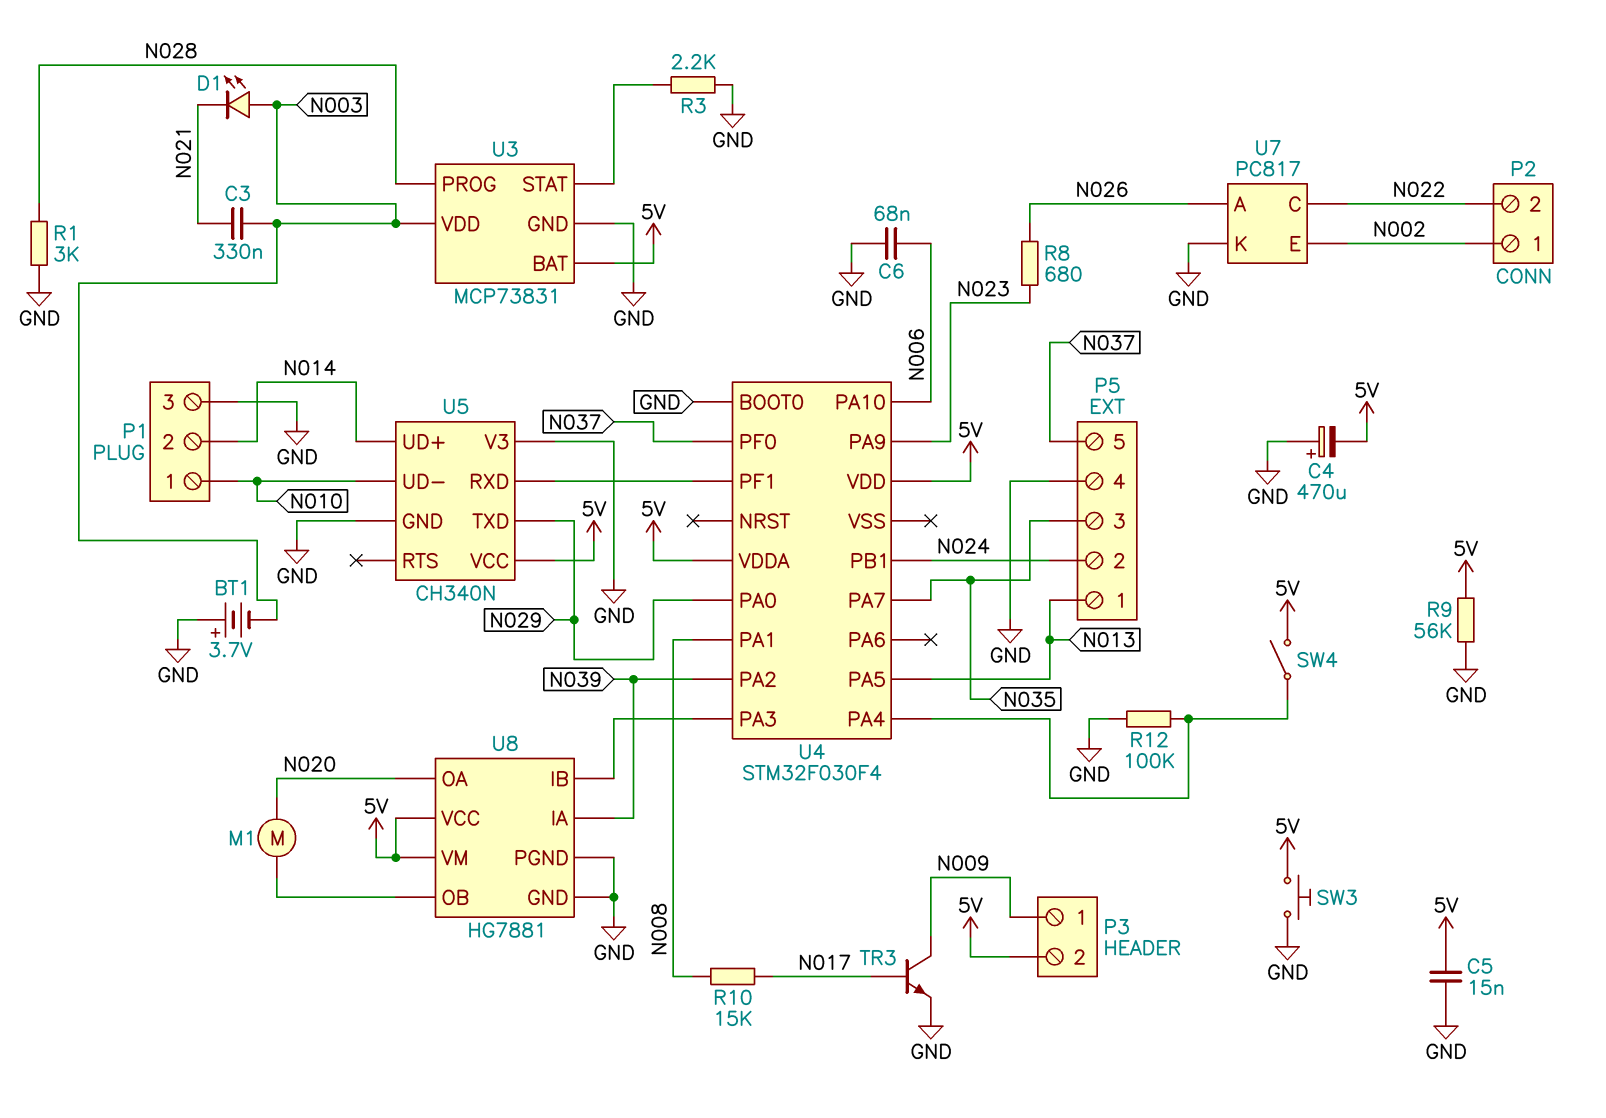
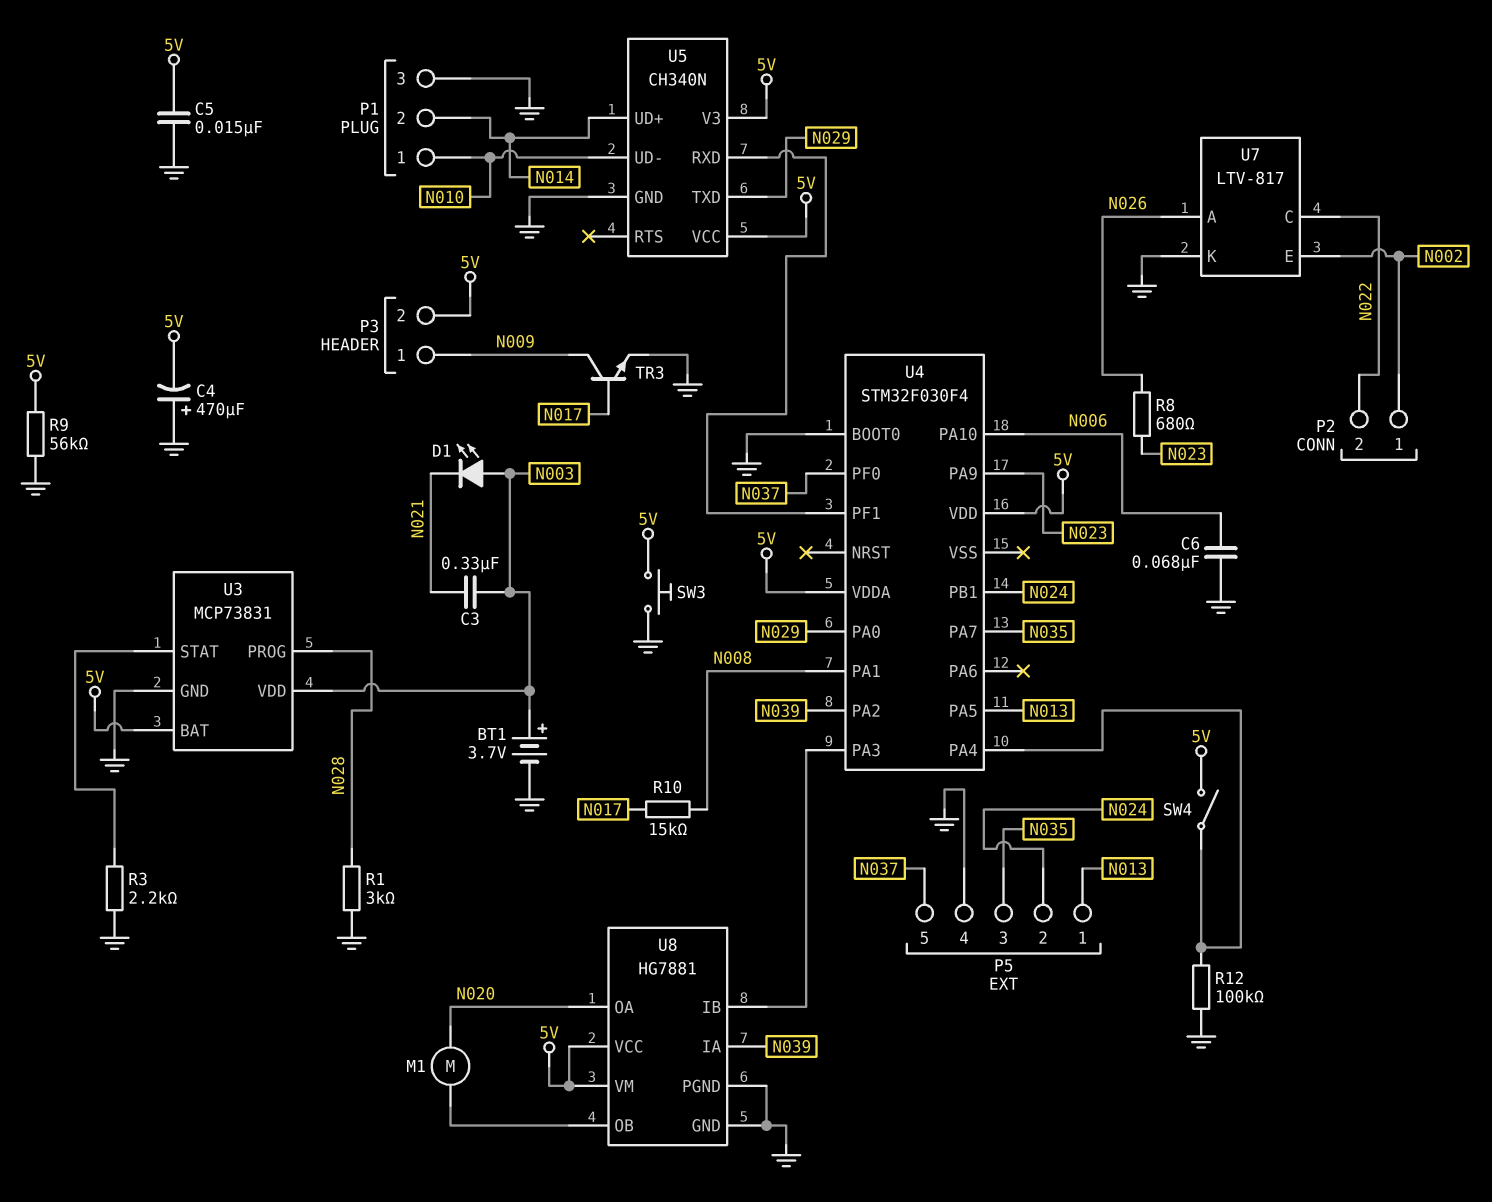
BT1: 3.7V (plus GND, minus N003) -> 3.7V (plus N003, minus GND)
U5 pin V3: GND -> 5V
U7: PC817 -> LTV-817

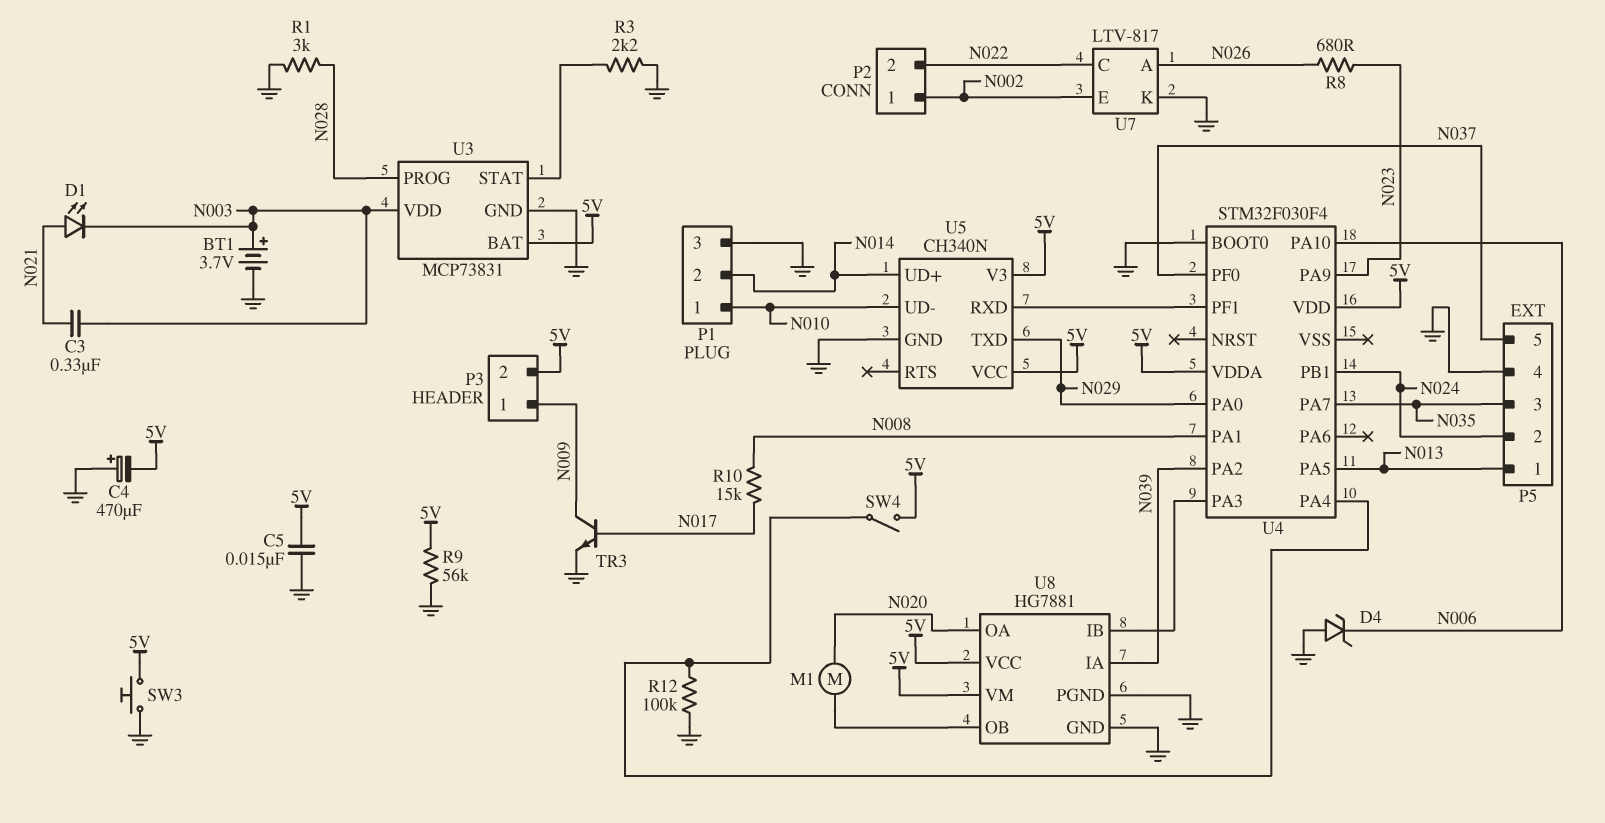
C6: 68nF (GND, N006) -> none
D1: LED (A N003, K N021) -> LED (A N021, K N003)
D4: none -> zener (A GND, K N006)

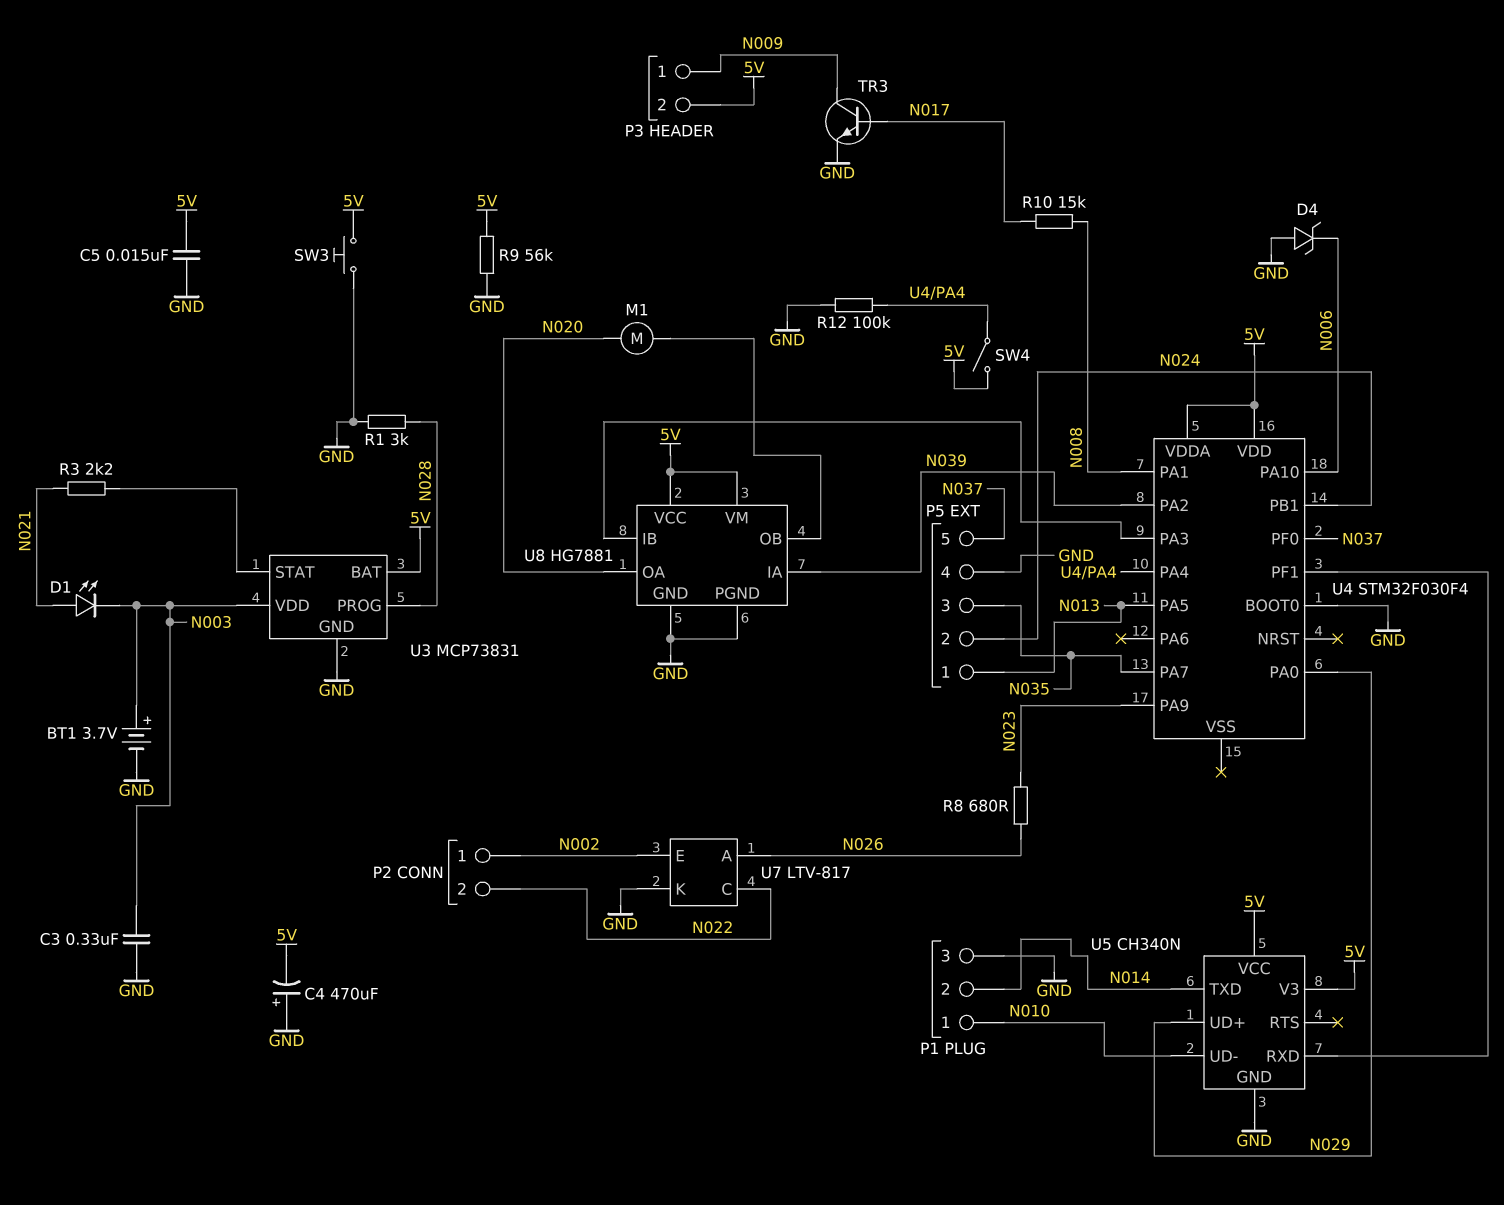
C3: 330nF (N003, N021) -> 330nF (GND, N003)
R3: 2.2k (GND, U3/STAT) -> 2.2k (N021, U3/STAT)
U5 pin TXD: N029 -> N014
U5 pin UD+: N014 -> N029

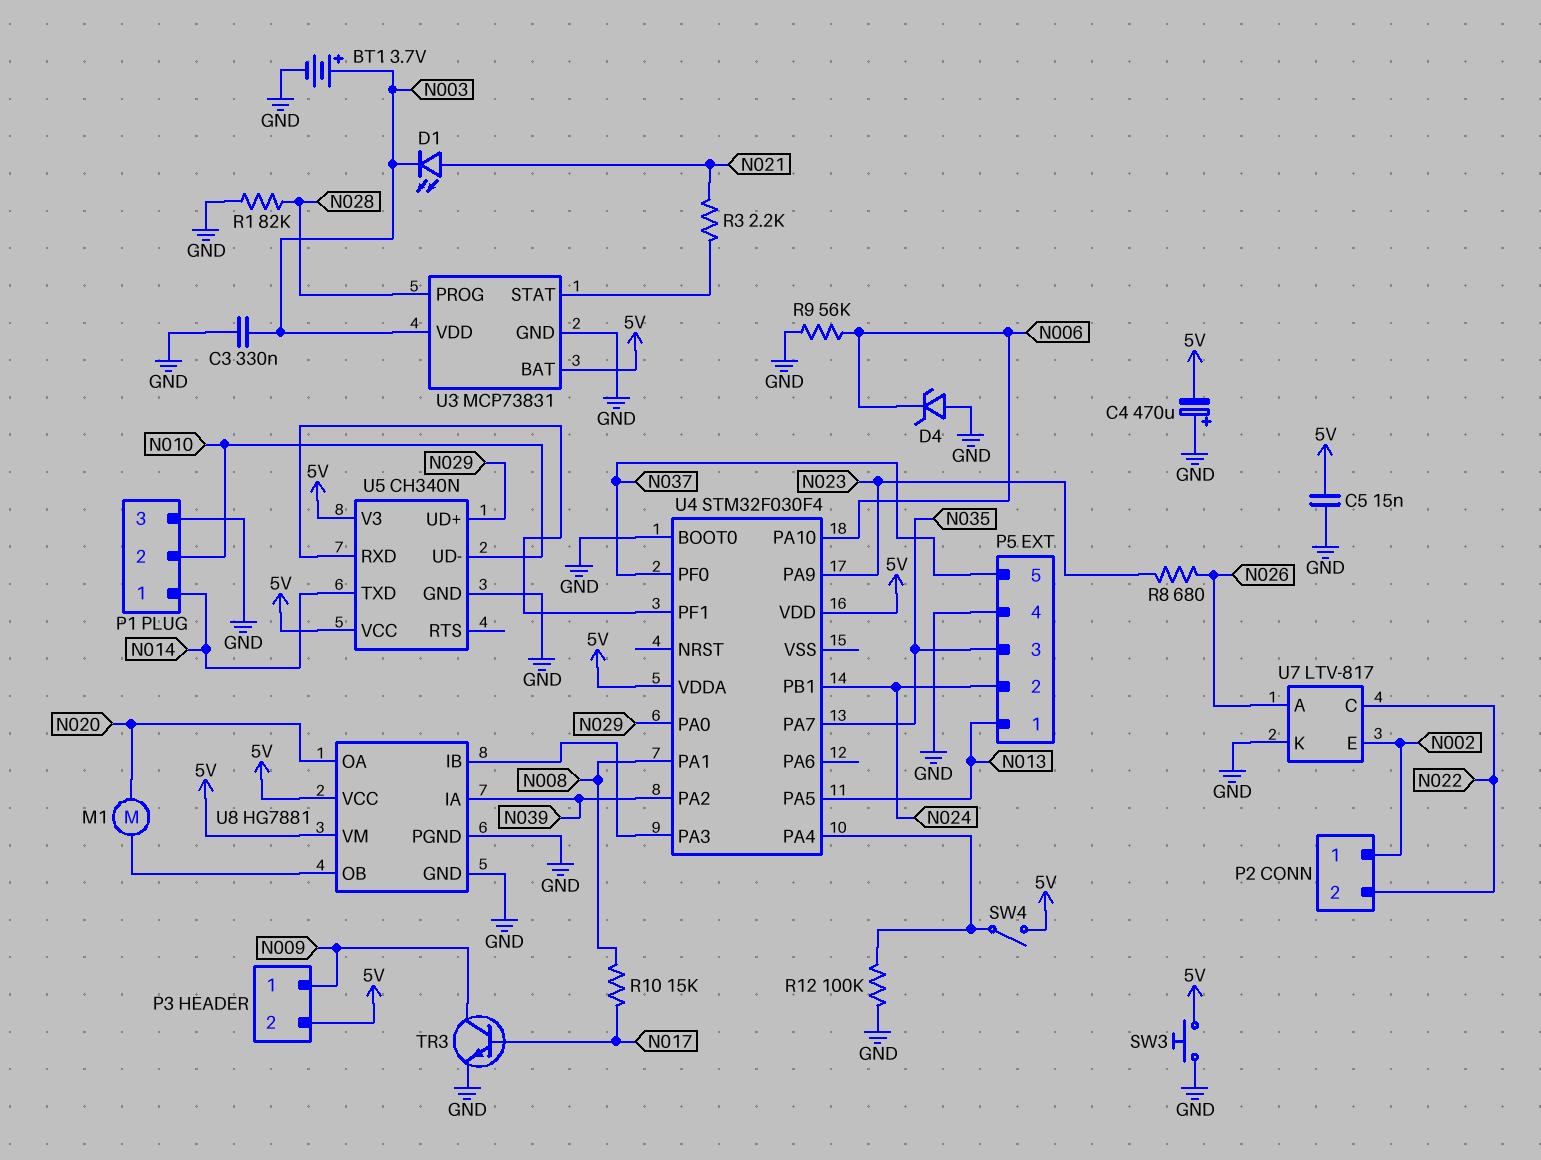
P1 pin 1: N010 -> N014
P1 pin 2: N014 -> N010
R1: 3k (GND, N028) -> 82k (GND, N028)
R9: 56k (5V, GND) -> 56k (GND, N006)

